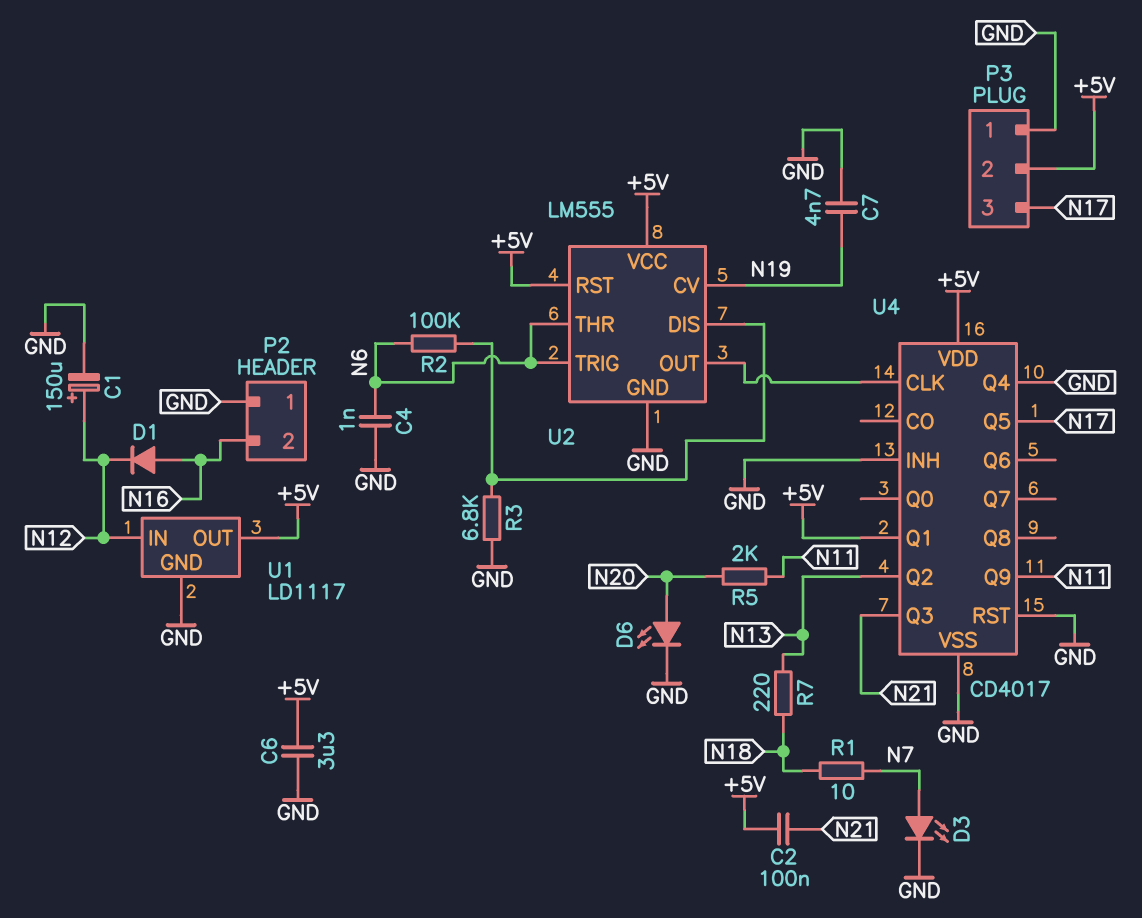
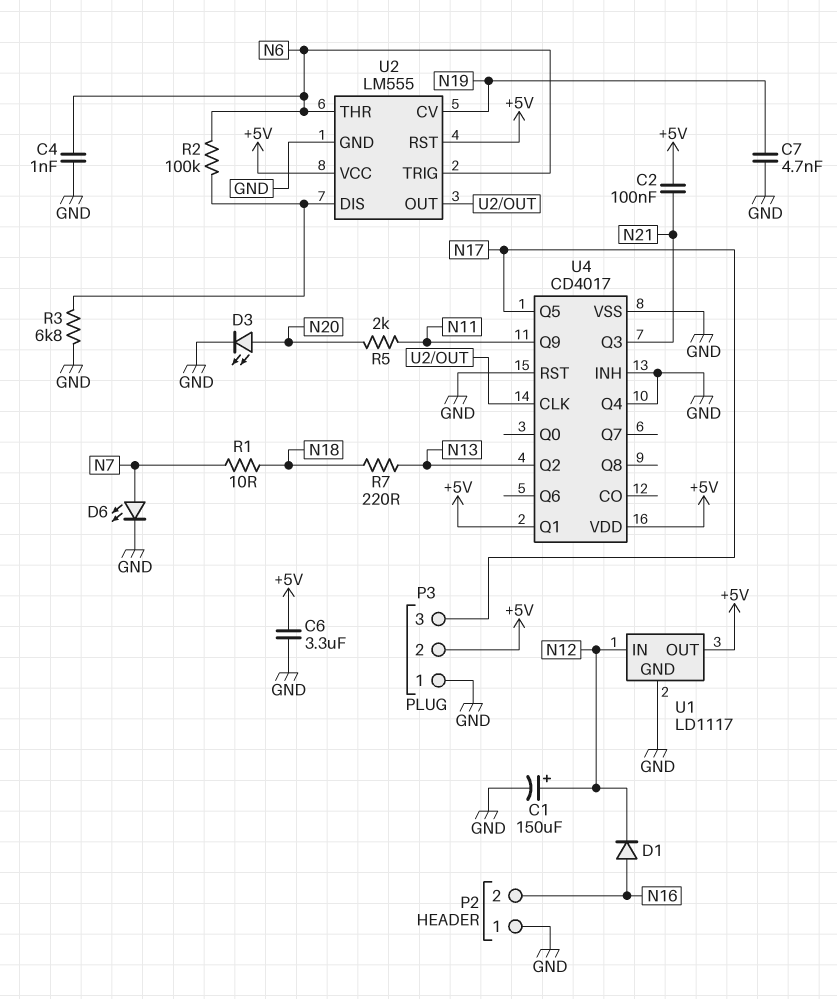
D3: LED (A N7, K GND) -> LED (A N20, K GND)
D6: LED (A N20, K GND) -> LED (A N7, K GND)

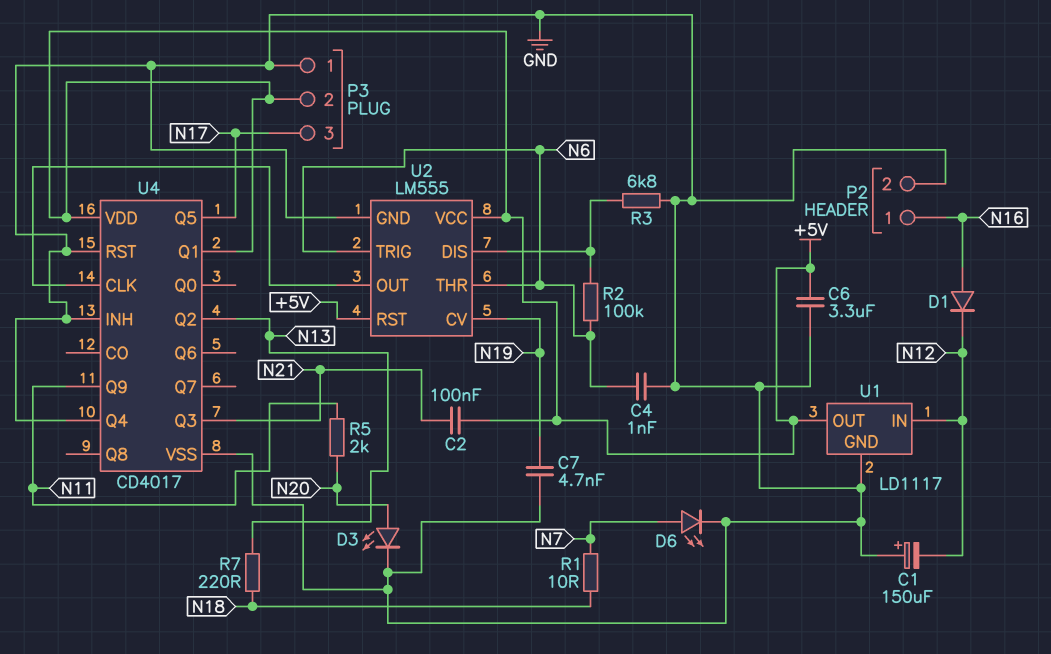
C1: 150uF (plus N12, minus GND) -> 150uF (plus GND, minus N12)
P2 pin 1: GND -> N16
P2 pin 2: N16 -> GND

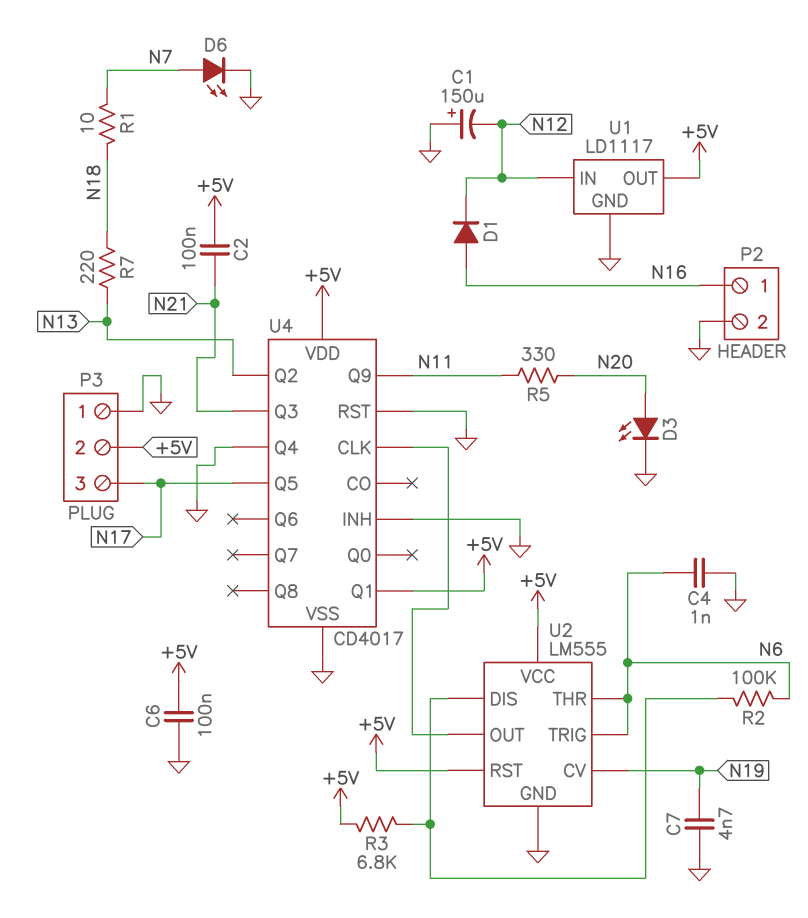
C6: 3.3uF (+5V, GND) -> 100nF (+5V, GND)
R3: 6.8k (GND, U2/DIS) -> 6.8k (+5V, U2/DIS)
R5: 2k (N11, N20) -> 330 (N11, N20)

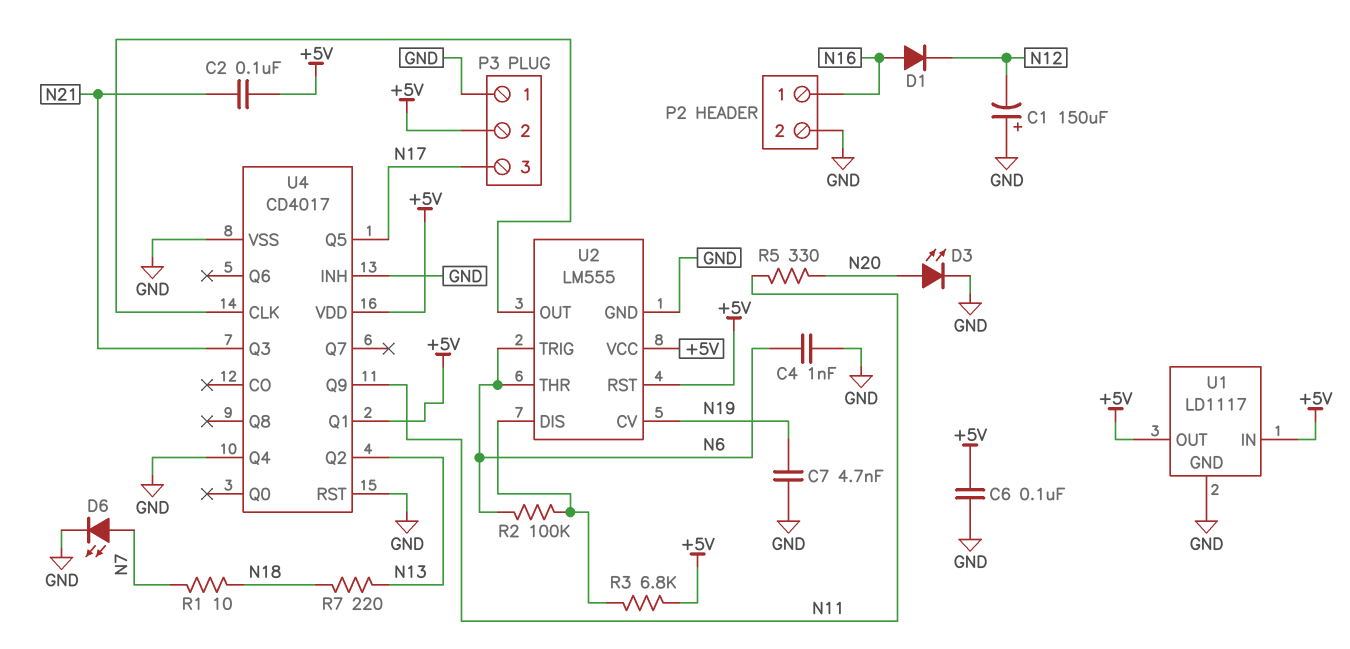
U1 pin IN: N12 -> +5V

